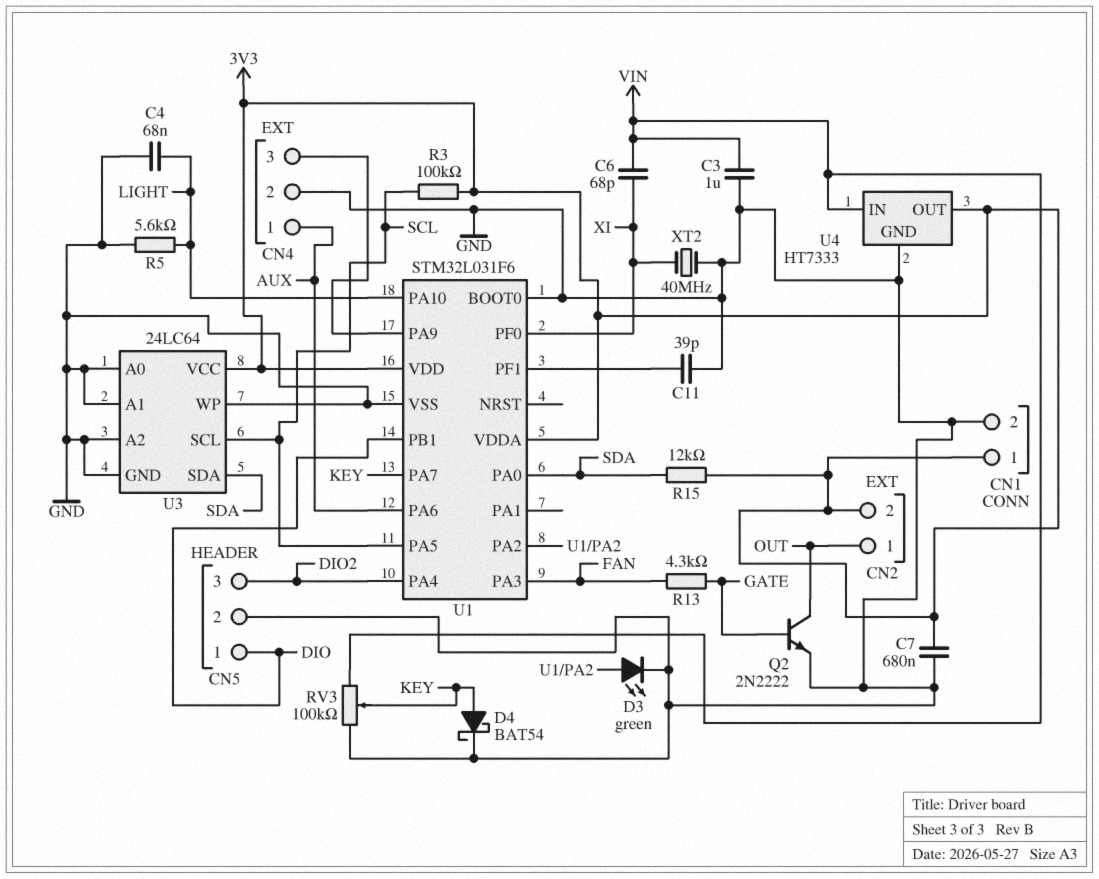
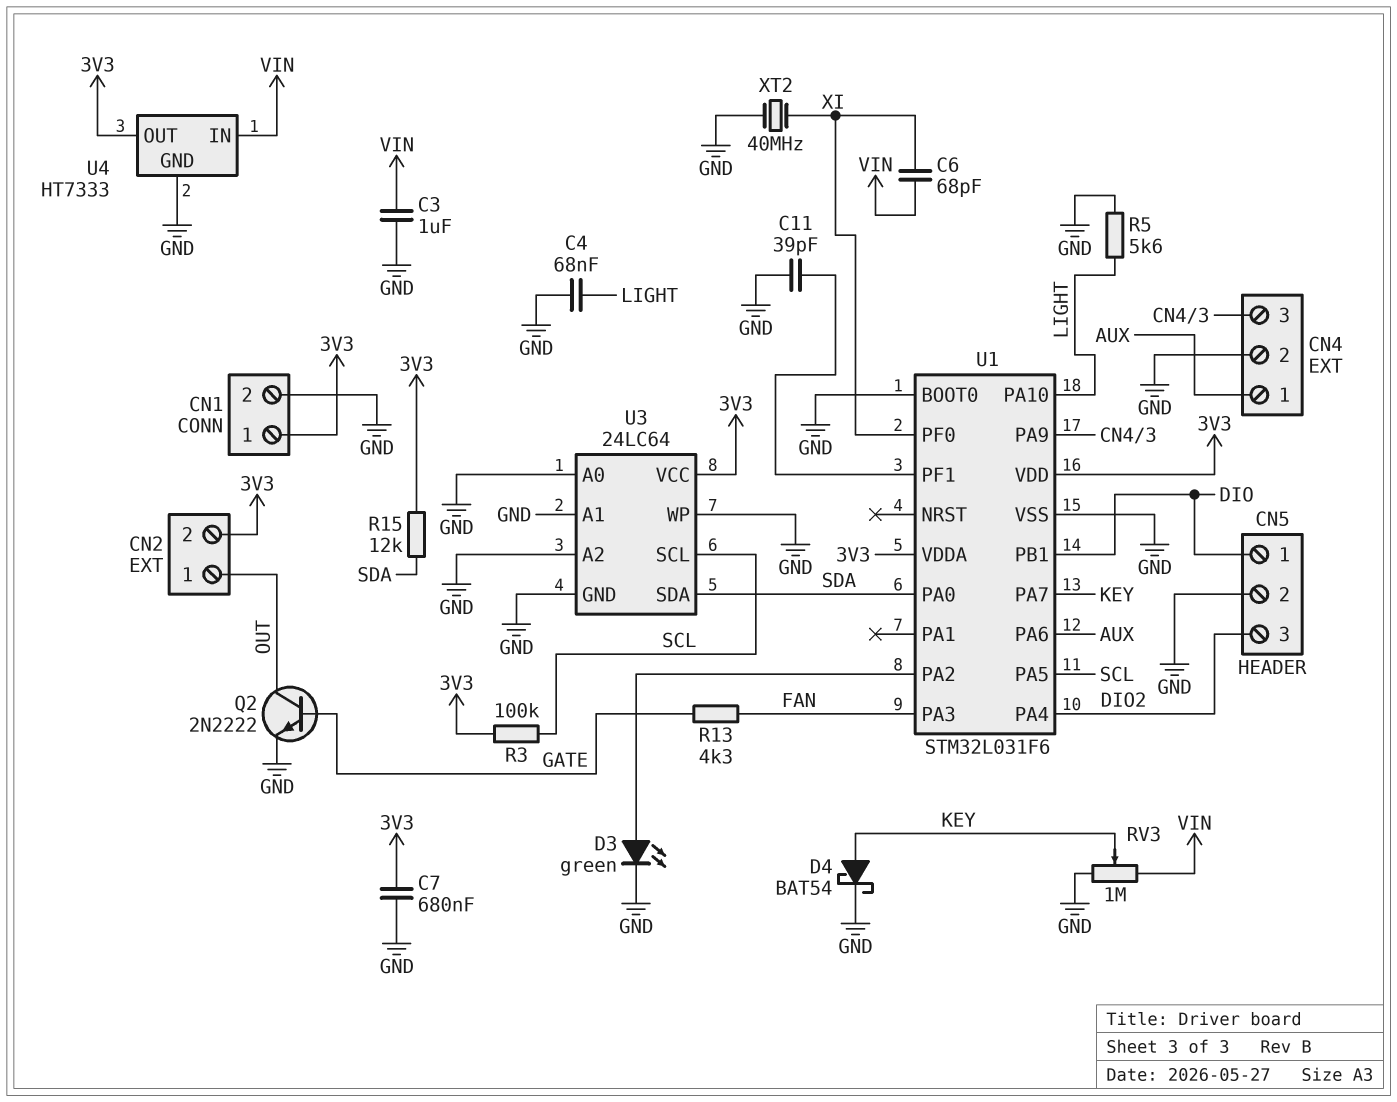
RV3: 100k (GND, VIN, wiper KEY) -> 1M (GND, VIN, wiper KEY)

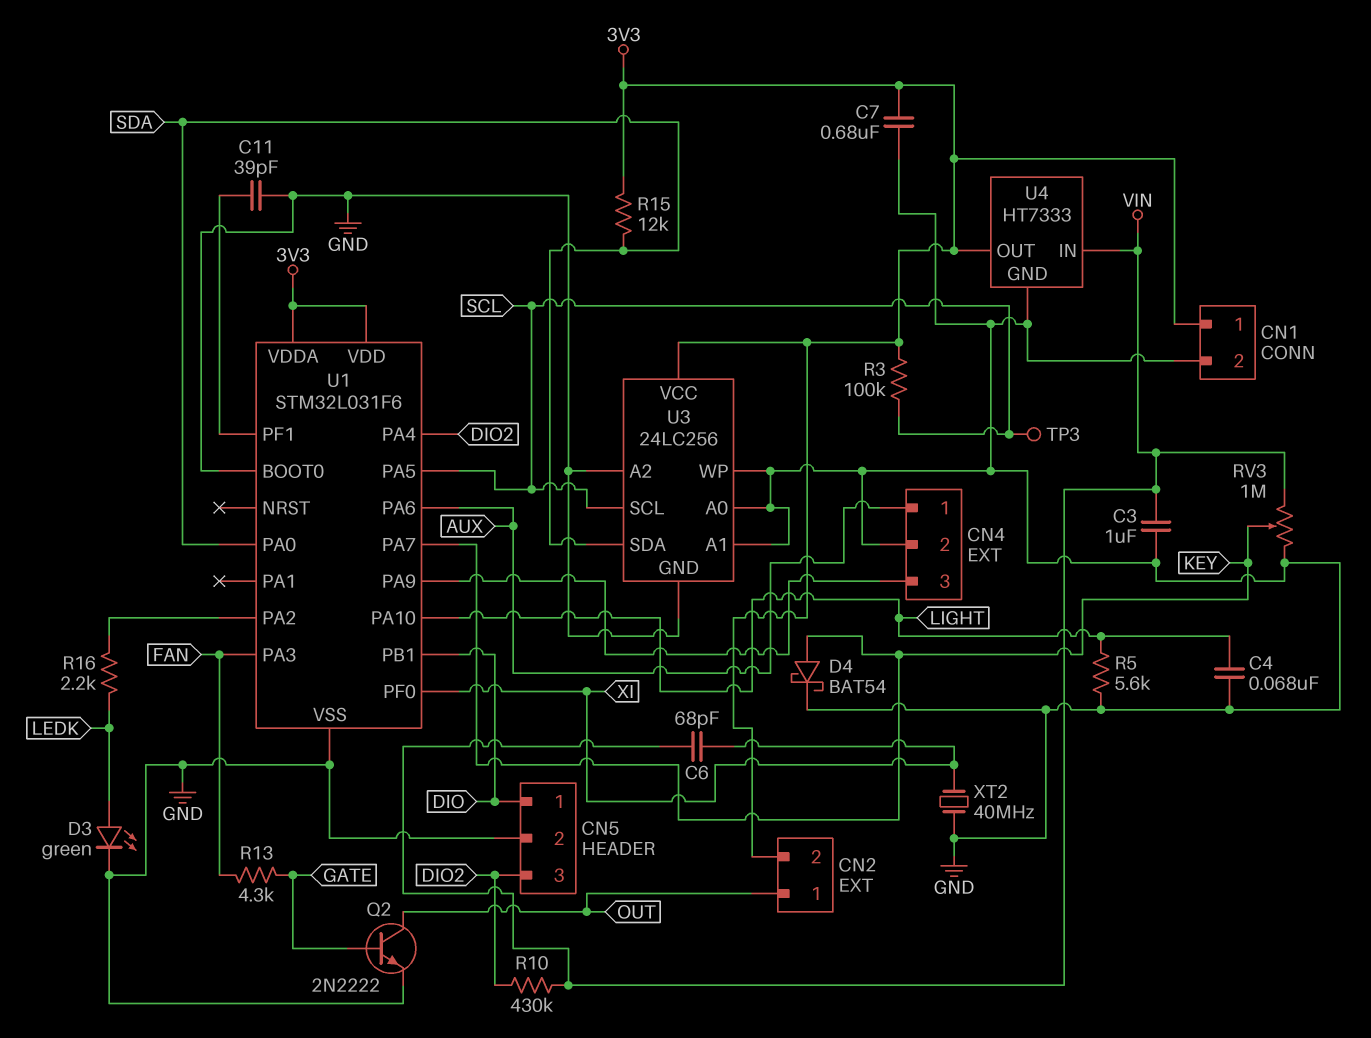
D3: LED green (A U1/PA2, K GND) -> LED green (A LEDK, K GND)
R10: none -> 430k (DIO2, VIN)
R16: none -> 2.2k (LEDK, U1/PA2)
TP3: none -> test point (SCL)
U3: 24LC64 -> 24LC256

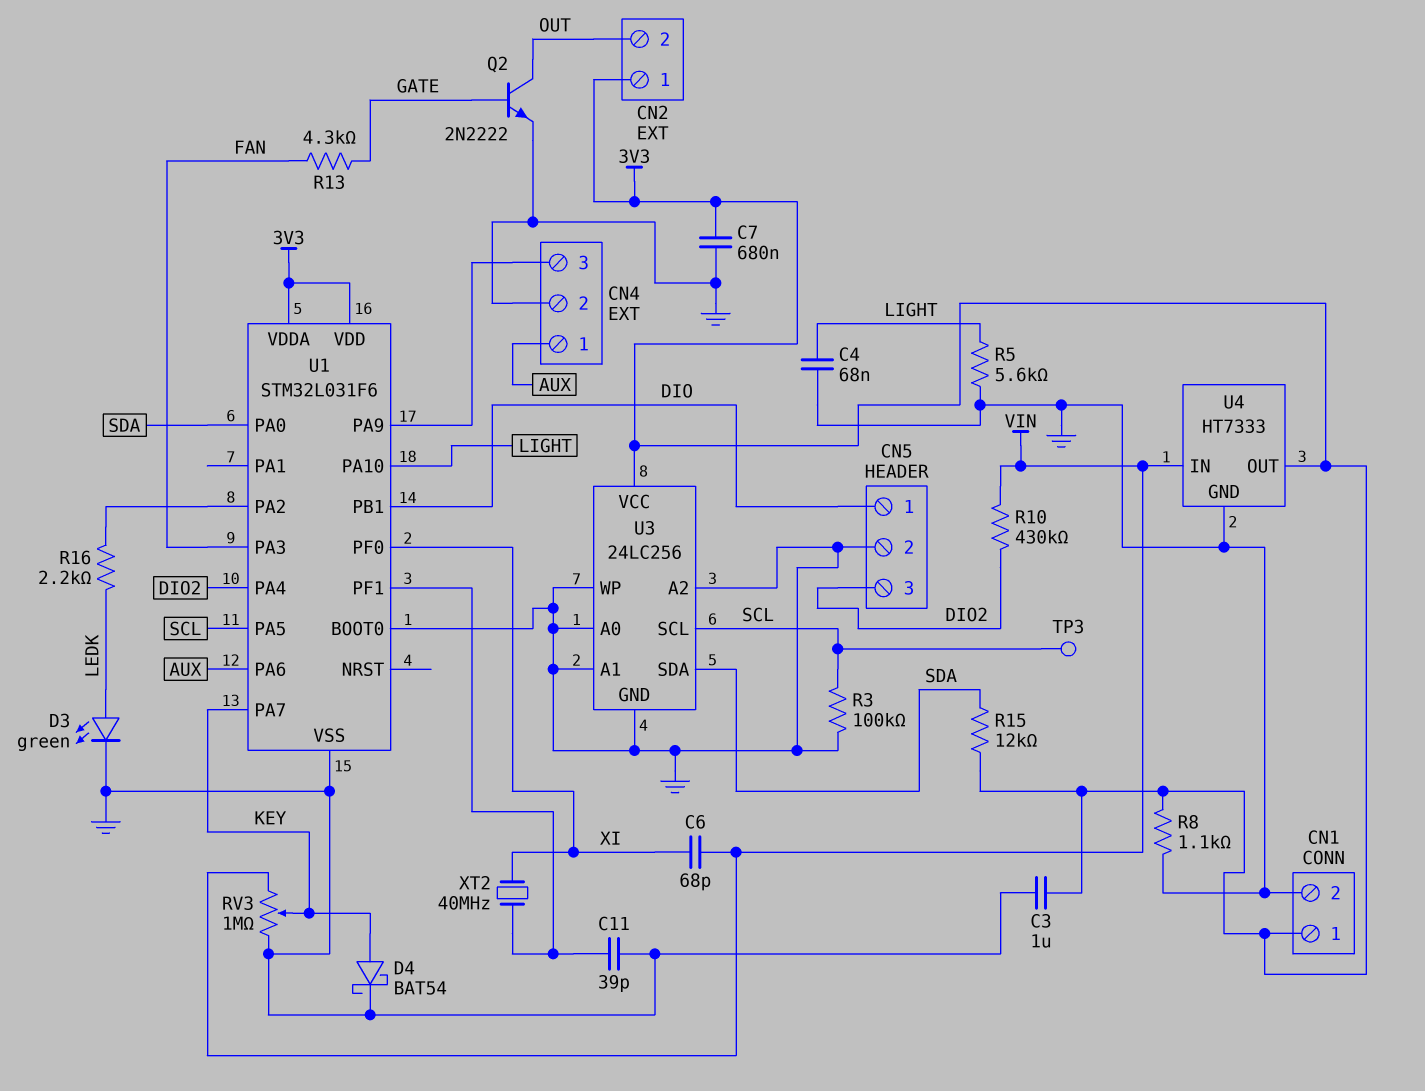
C3: 1uF (GND, VIN) -> 1uF (3V3, GND)
CN2 pin 1: OUT -> 3V3
CN2 pin 2: 3V3 -> OUT
R3: 100k (3V3, SCL) -> 100k (GND, SCL)
R8: none -> 1.1k (3V3, GND)
XT2: 40MHz (GND, XI) -> 40MHz (U1/PF1, XI)

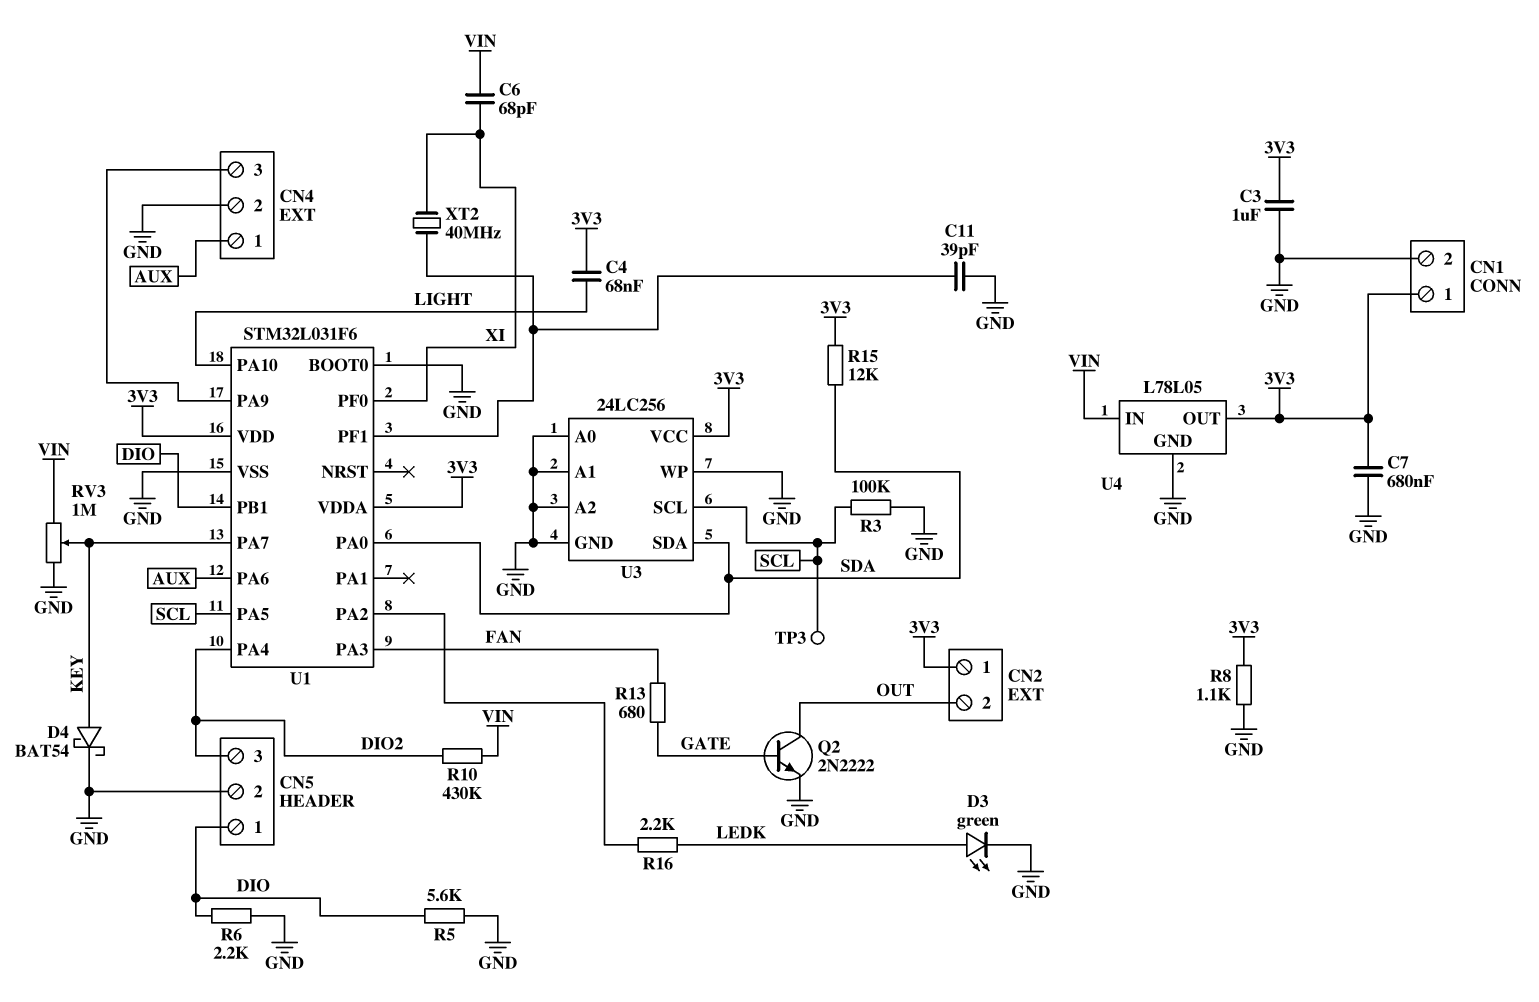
C4: 68nF (GND, LIGHT) -> 68nF (3V3, LIGHT)
R5: 5.6k (GND, LIGHT) -> 5.6k (DIO, GND)
R6: none -> 2.2k (DIO, GND)
R13: 4.3k (FAN, GATE) -> 680 (FAN, GATE)
U4: HT7333 -> L78L05

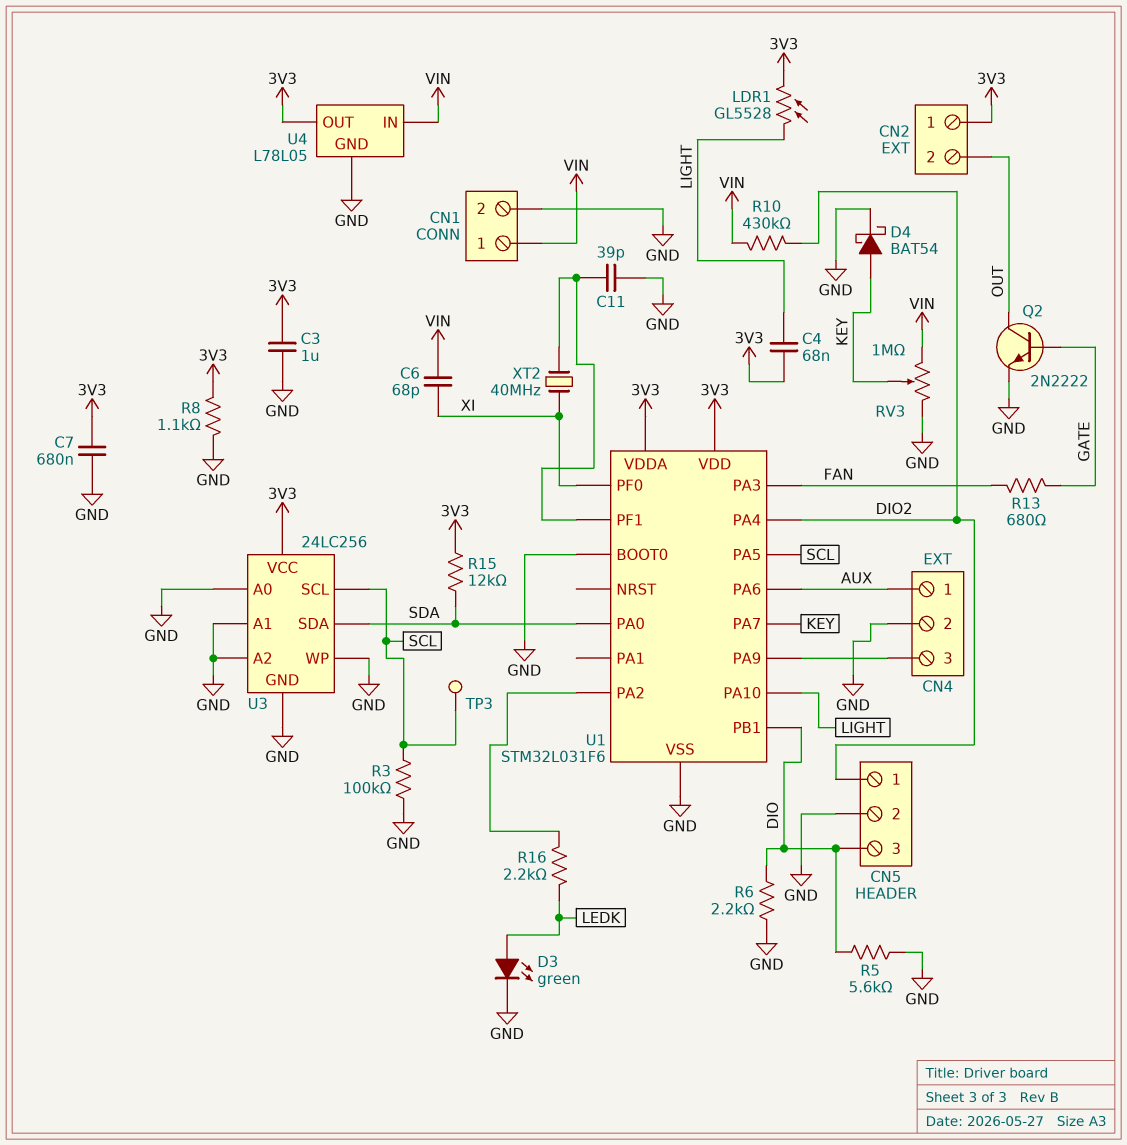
CN1 pin 1: 3V3 -> VIN
CN5 pin 1: DIO -> DIO2
CN5 pin 3: DIO2 -> DIO
LDR1: none -> GL5528 (3V3, LIGHT)

